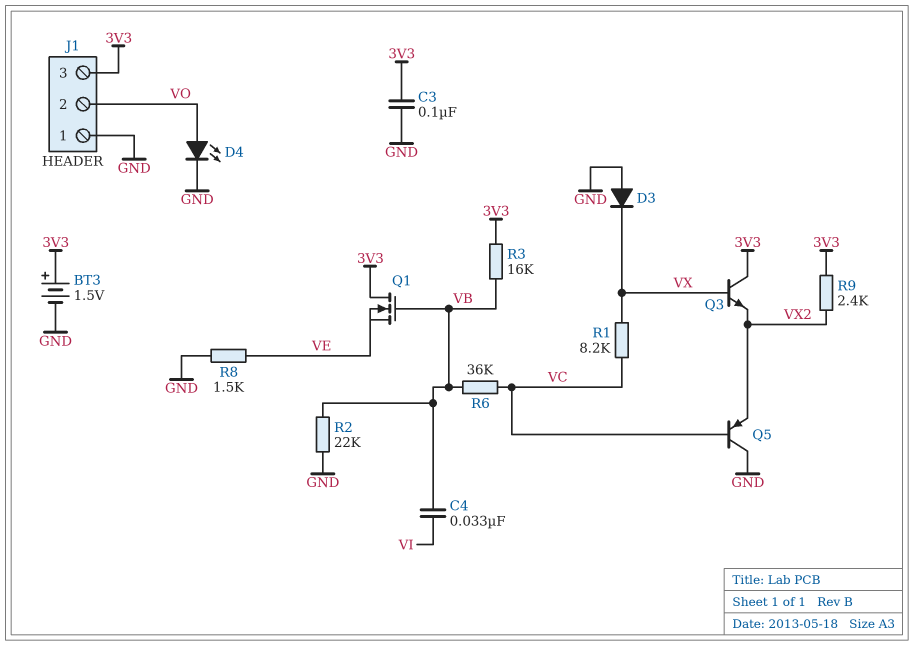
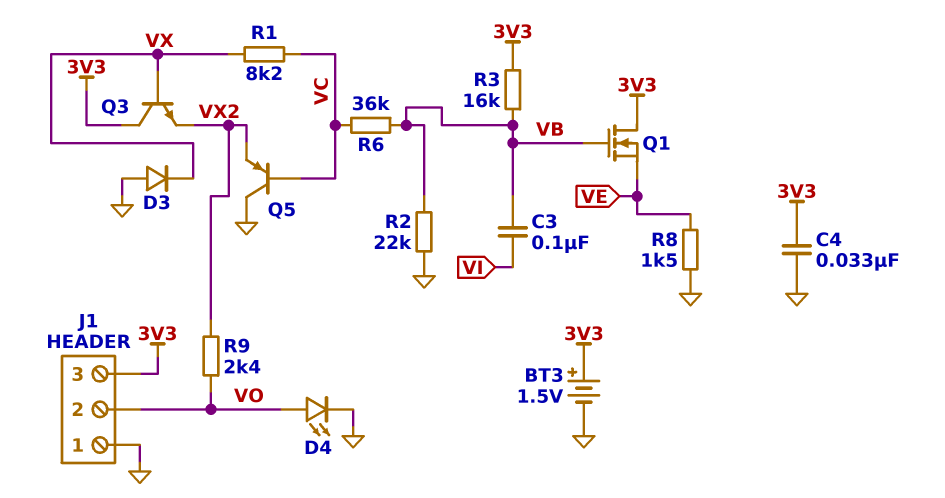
C3: 100nF (3V3, GND) -> 100nF (VB, VI)
C4: 33nF (VB, VI) -> 33nF (3V3, GND)
R9: 2.4k (3V3, VX2) -> 2.4k (VO, VX2)

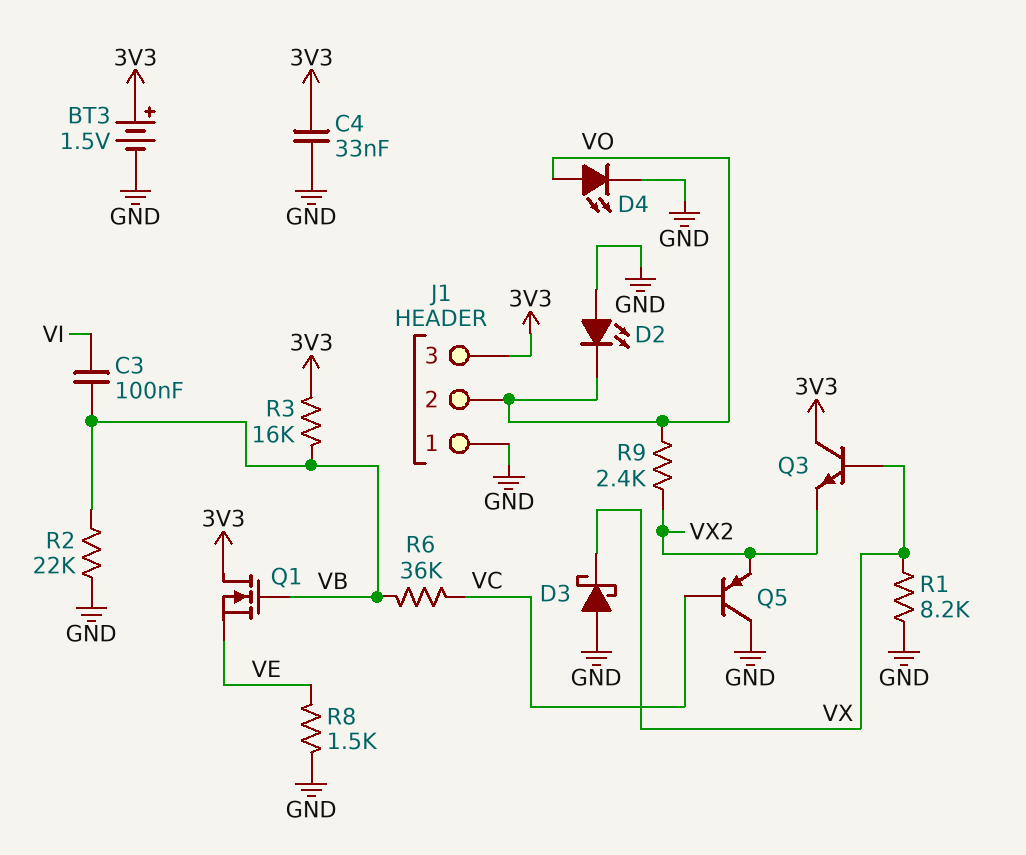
D2: none -> LED (A GND, K VO)
D3: diode (A GND, K VX) -> schottky (A GND, K VX)
R1: 8.2k (VC, VX) -> 8.2k (GND, VX)

